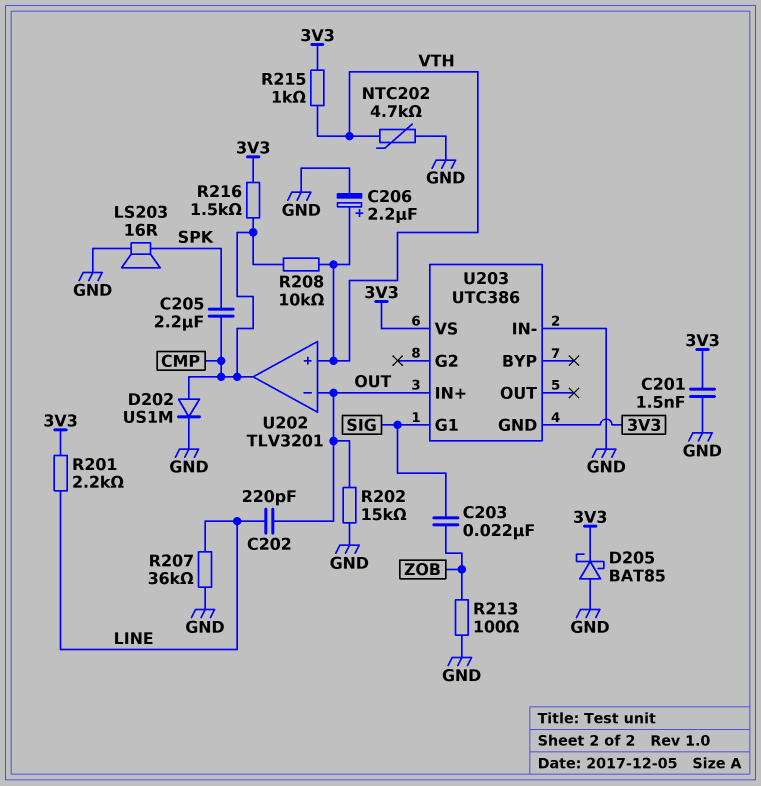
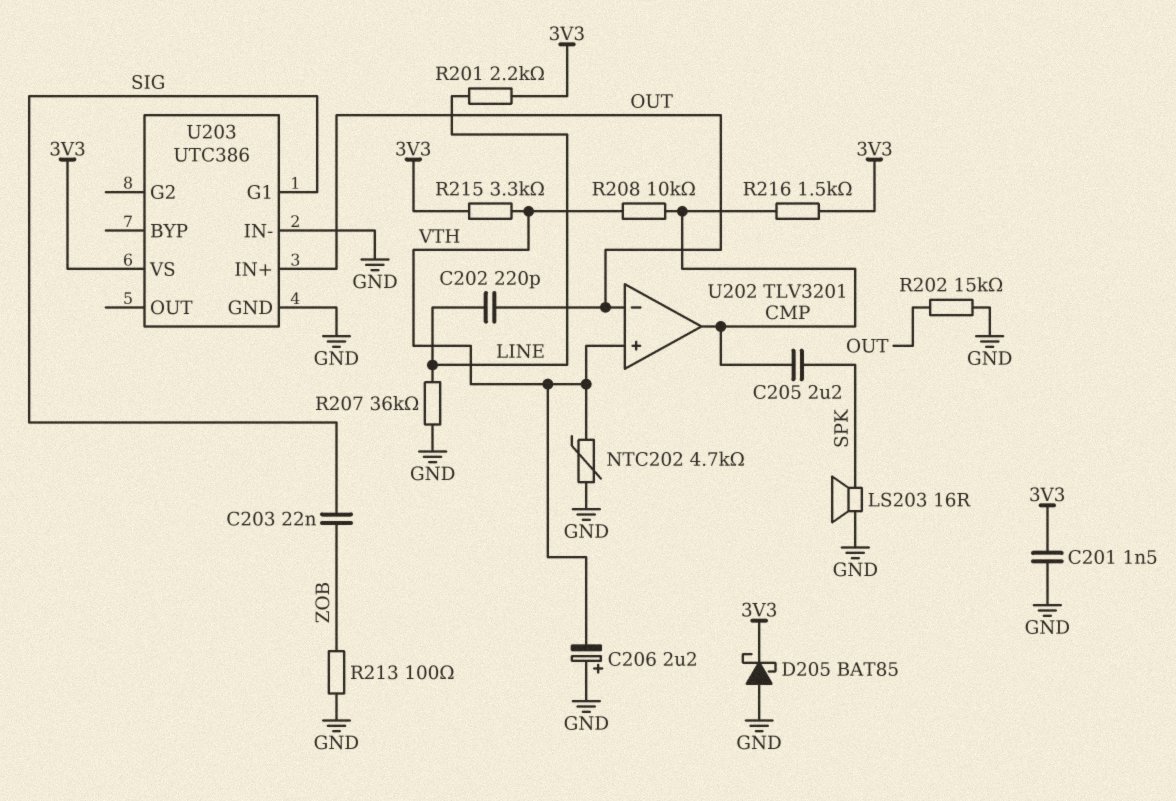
C206: 2.2uF (plus VTH, minus GND) -> 2.2uF (plus GND, minus VTH)
D202: diode US1M (A CMP, K GND) -> none
R215: 1k (3V3, VTH) -> 3.3k (3V3, VTH)
U203 pin GND: 3V3 -> GND

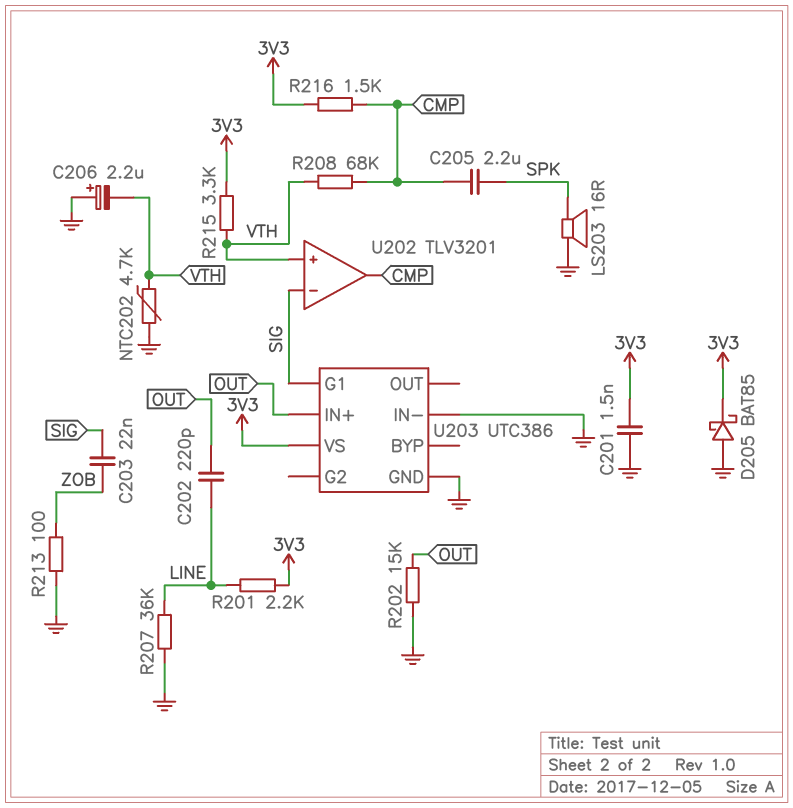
R208: 10k (CMP, VTH) -> 68k (CMP, VTH)
U202 pin in-: OUT -> SIG

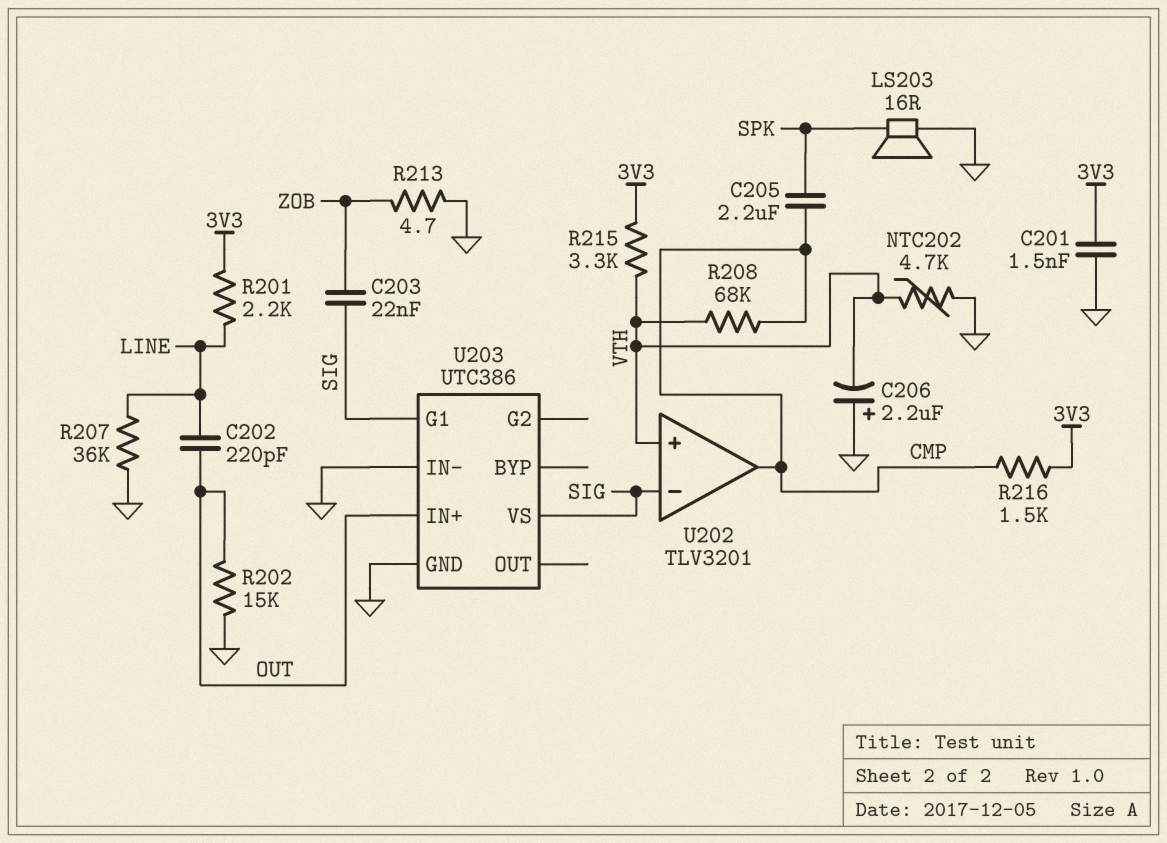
D205: schottky BAT85 (A GND, K 3V3) -> none
R213: 100 (GND, ZOB) -> 4.7 (GND, ZOB)
U203 pin VS: 3V3 -> SIG

